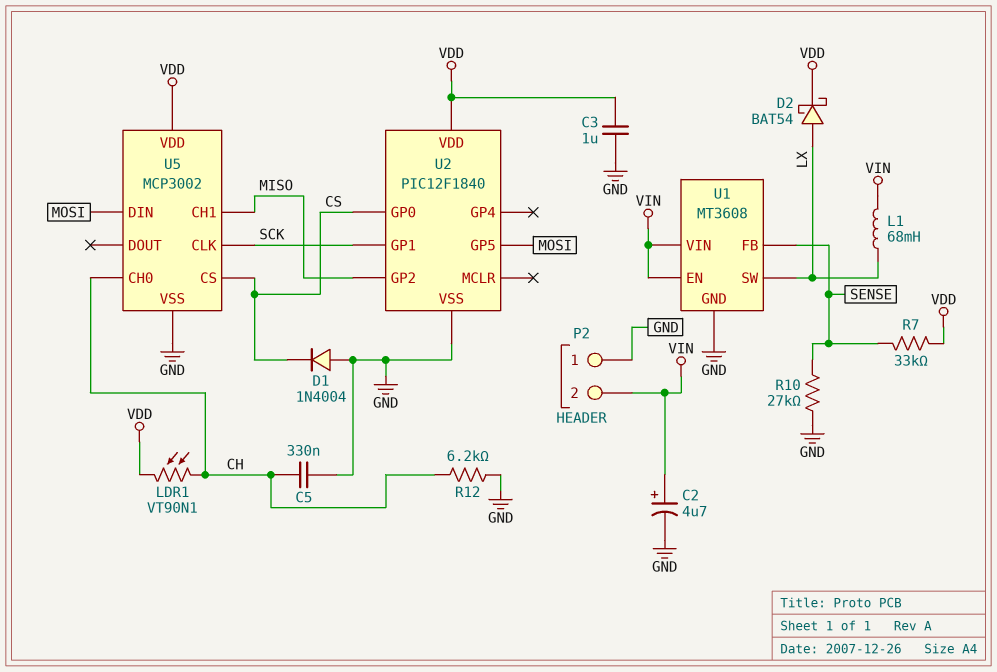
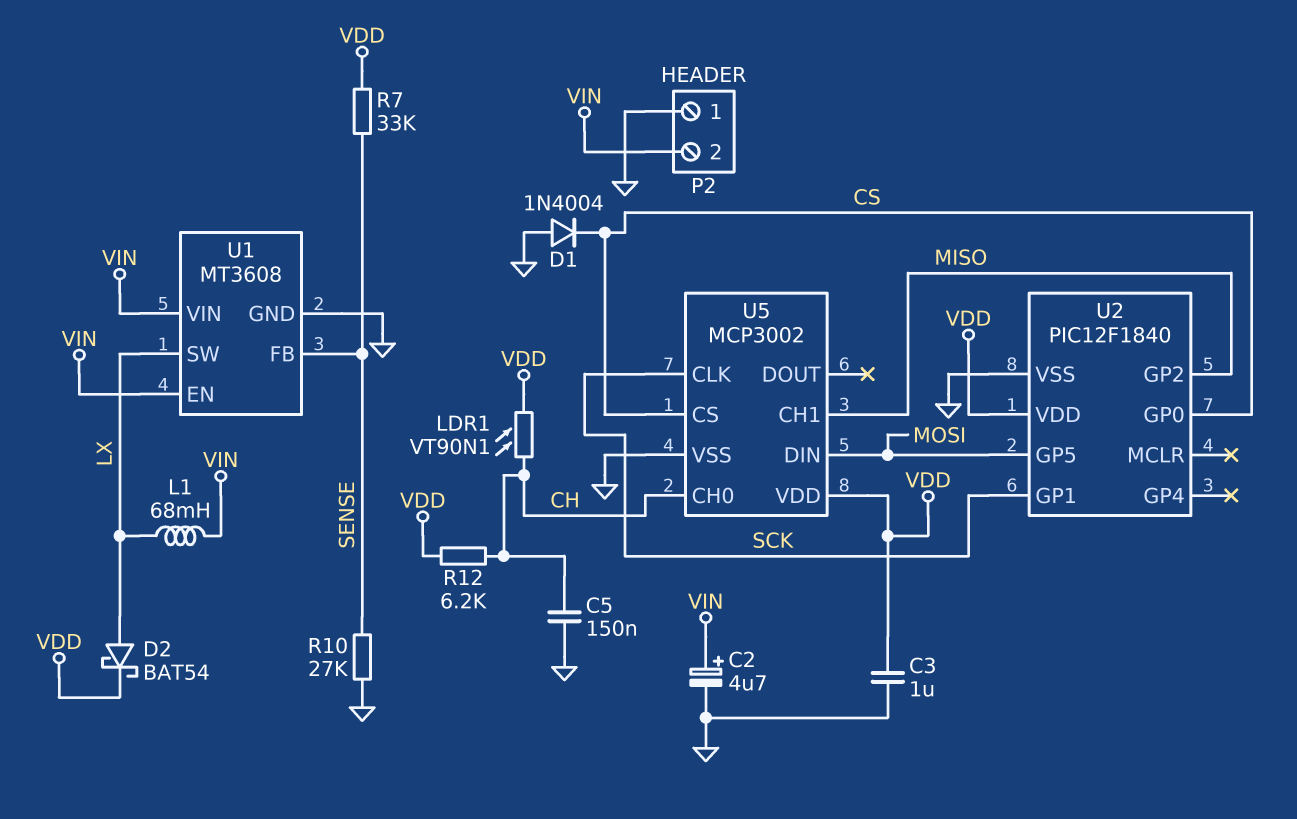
C5: 330nF (CH, GND) -> 150nF (CH, GND)
R12: 6.2k (CH, GND) -> 6.2k (CH, VDD)

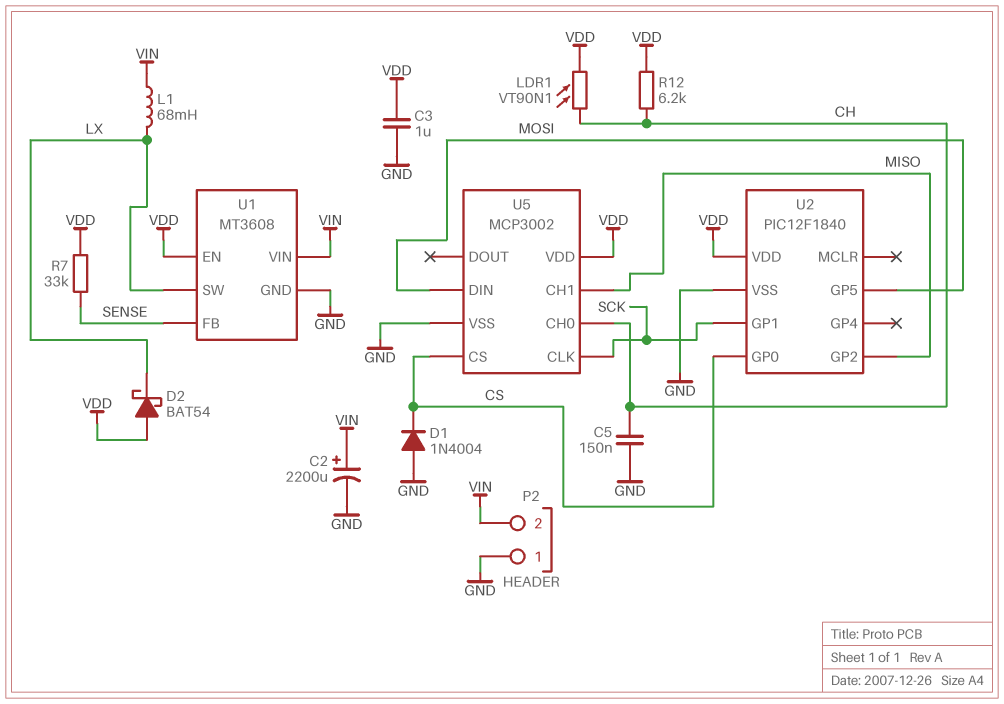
C2: 4.7uF (plus VIN, minus GND) -> 2200uF (plus VIN, minus GND)
D2: schottky BAT54 (A LX, K VDD) -> schottky BAT54 (A VDD, K LX)
R10: 27k (GND, SENSE) -> none
U1 pin EN: VIN -> VDD

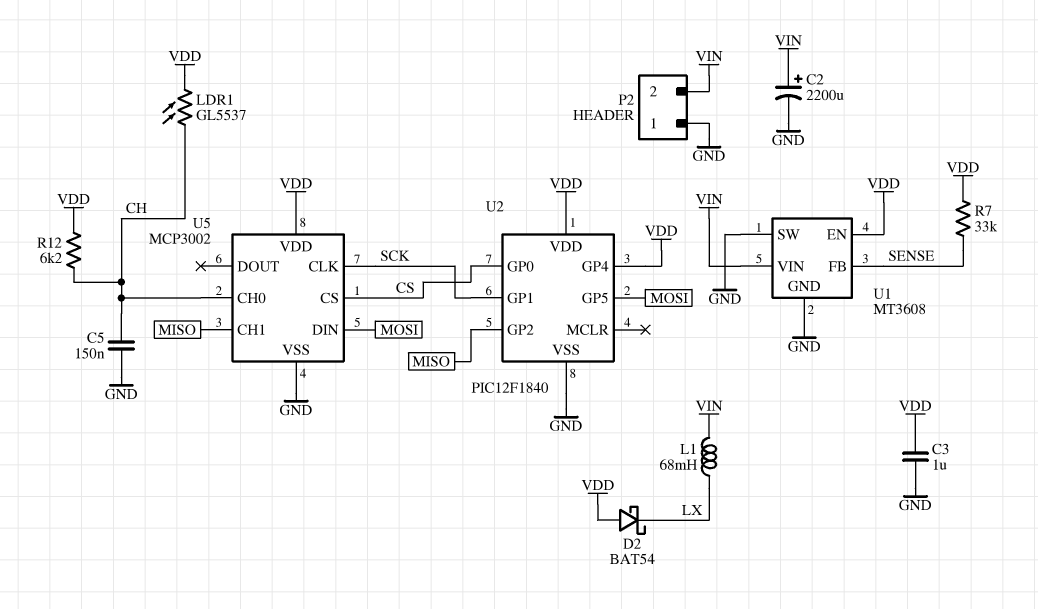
D1: diode 1N4004 (A GND, K CS) -> none
LDR1: VT90N1 (CH, VDD) -> GL5537 (CH, VDD)
U1 pin SW: LX -> GND
U2 pin GP4: none -> VDD

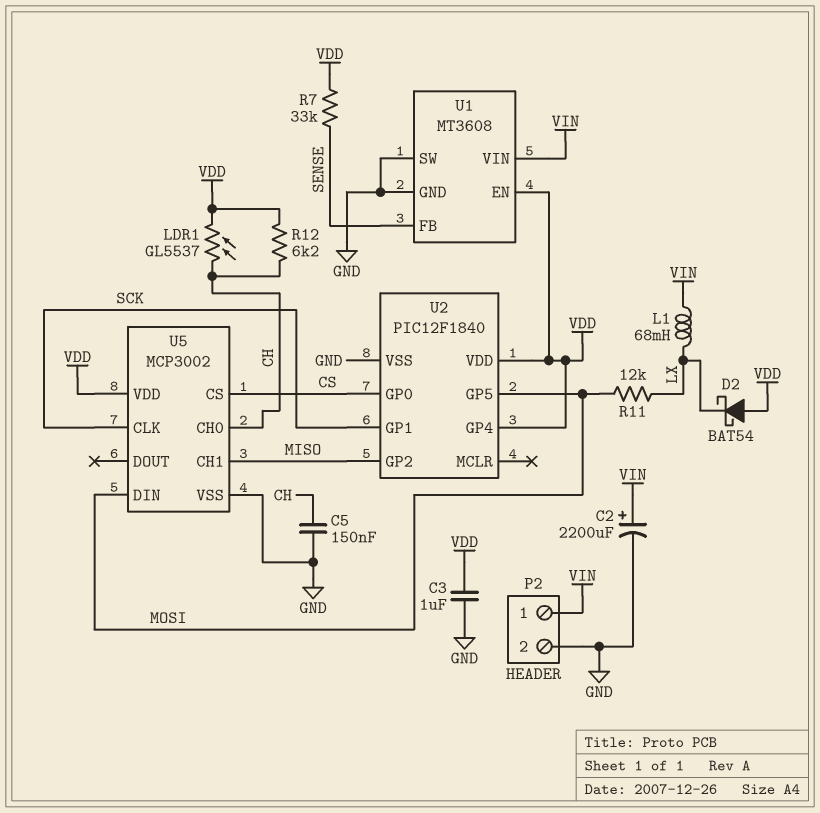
P2 pin 1: GND -> VIN
P2 pin 2: VIN -> GND
R11: none -> 12k (LX, MOSI)

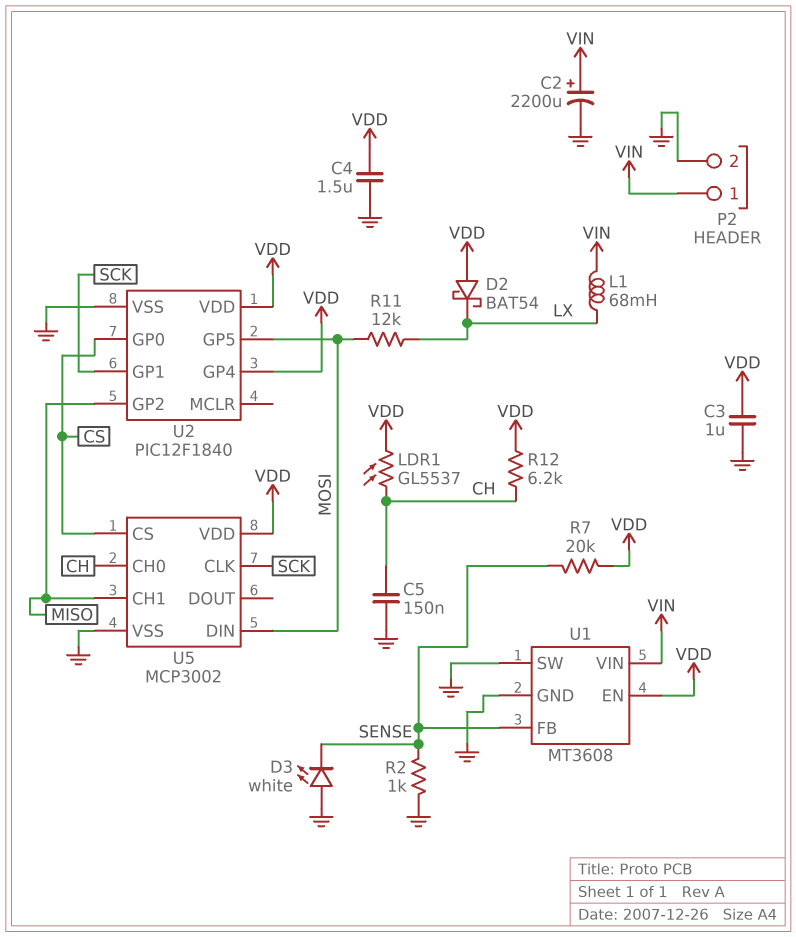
C4: none -> 1.5uF (GND, VDD)
D3: none -> LED white (A GND, K SENSE)
R2: none -> 1k (GND, SENSE)
R7: 33k (SENSE, VDD) -> 20k (SENSE, VDD)

